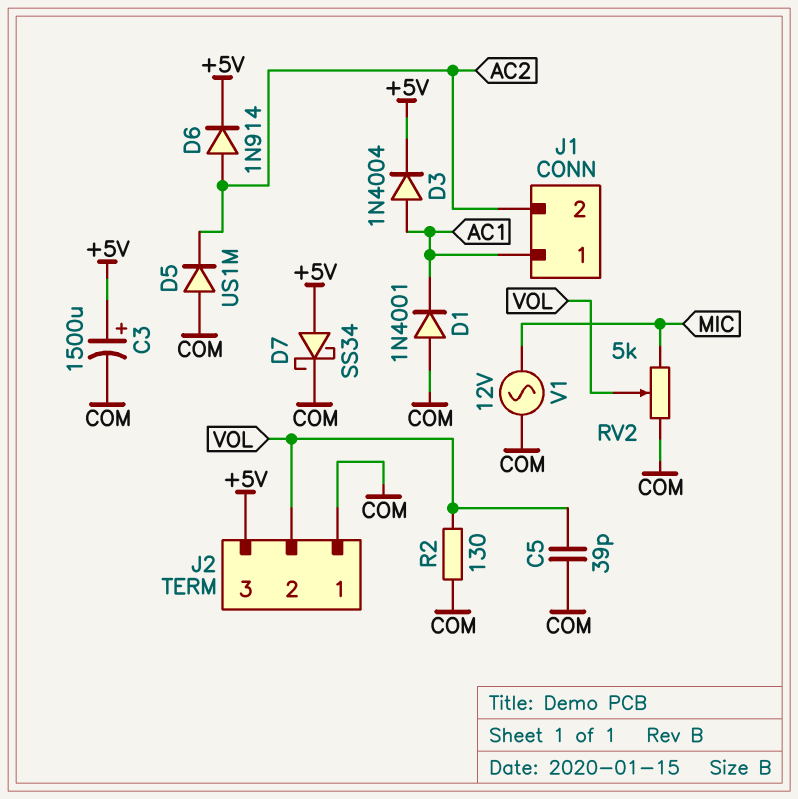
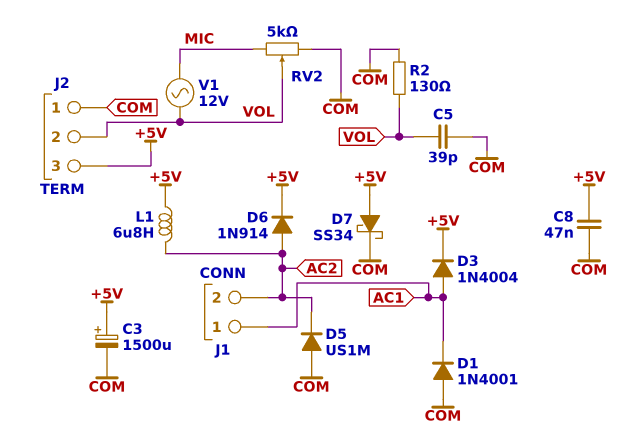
C8: none -> 47nF (+5V, COM)
L1: none -> 6.8uH (+5V, AC2)
V1: AC 12V (COM, MIC) -> AC 12V (MIC, VOL)

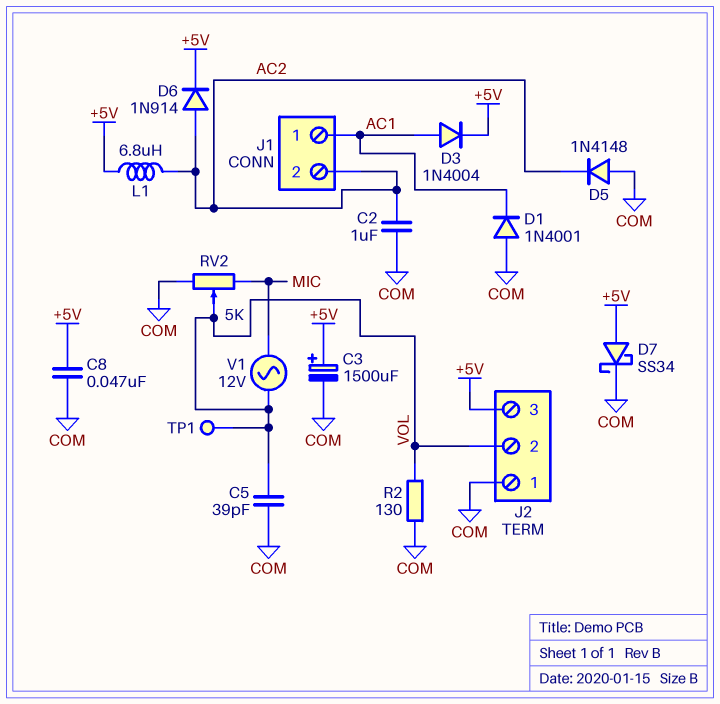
C2: none -> 1uF (AC2, COM)
D5: diode US1M (A COM, K AC2) -> diode 1N4148 (A COM, K AC2)
TP1: none -> test point (VOL)

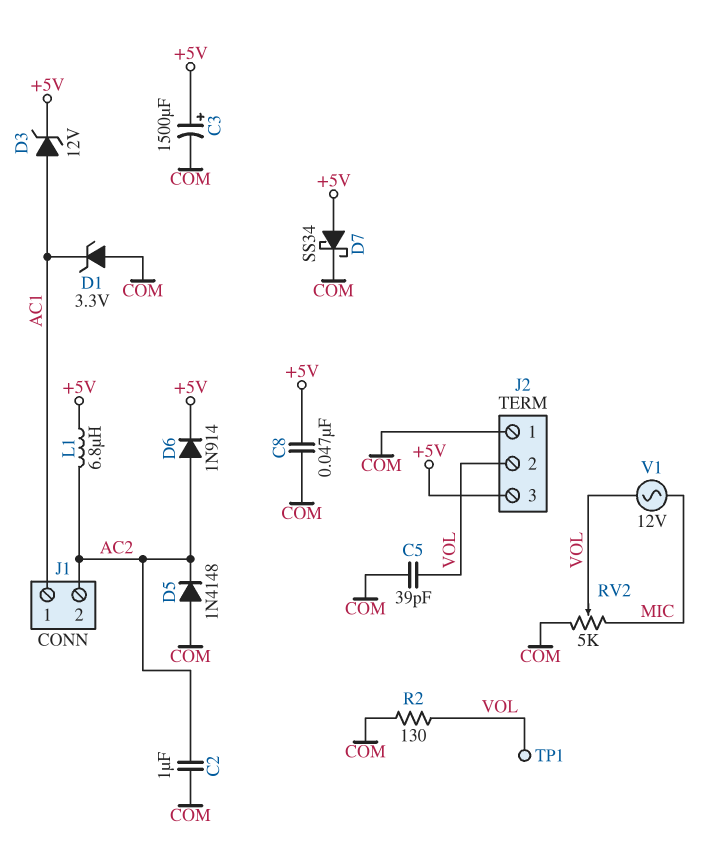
D1: diode 1N4001 (A COM, K AC1) -> zener 3.3V (A COM, K AC1)
D3: diode 1N4004 (A AC1, K +5V) -> zener 12V (A AC1, K +5V)

